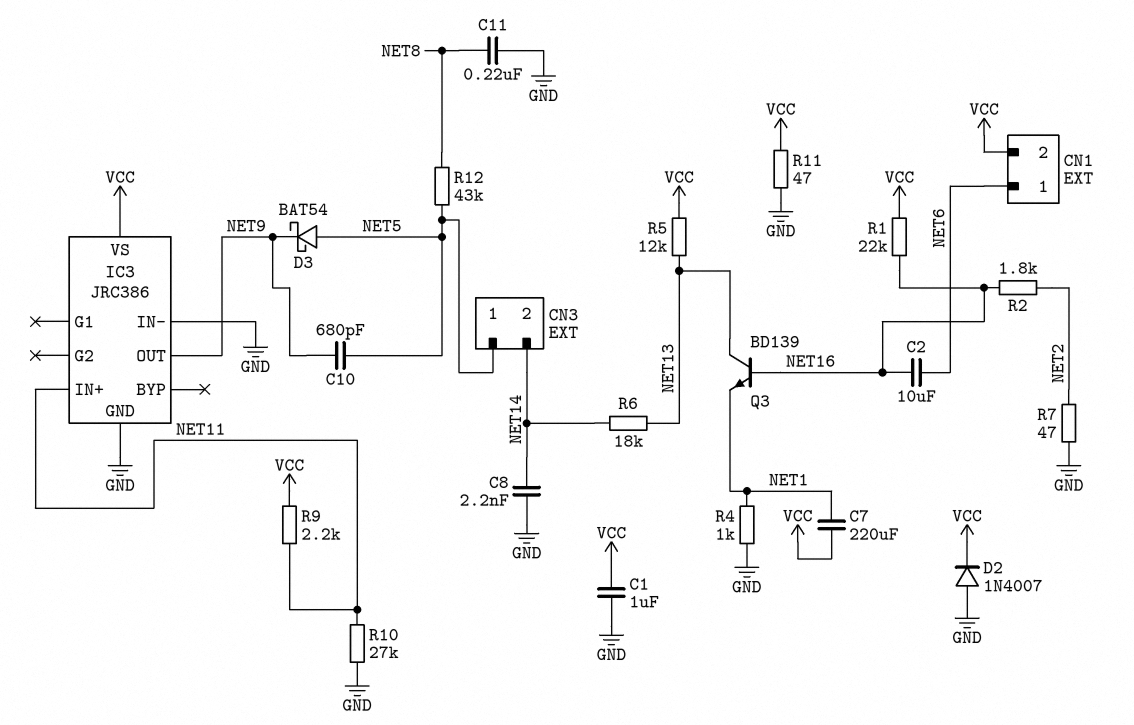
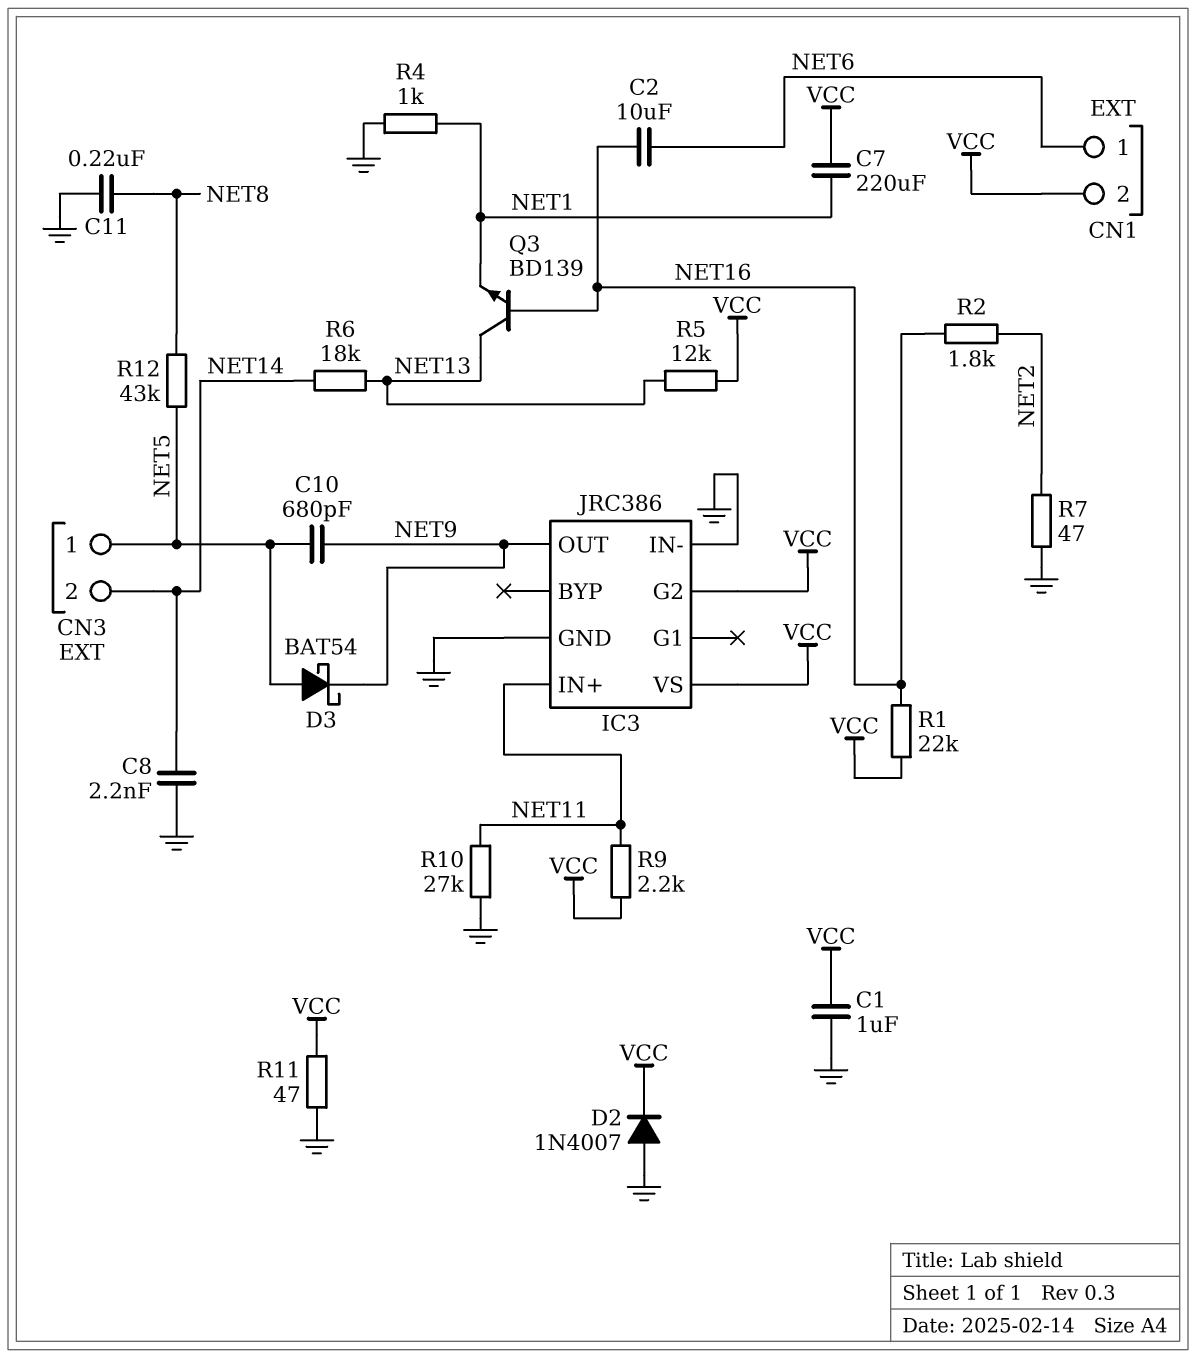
IC3 pin G2: none -> VCC

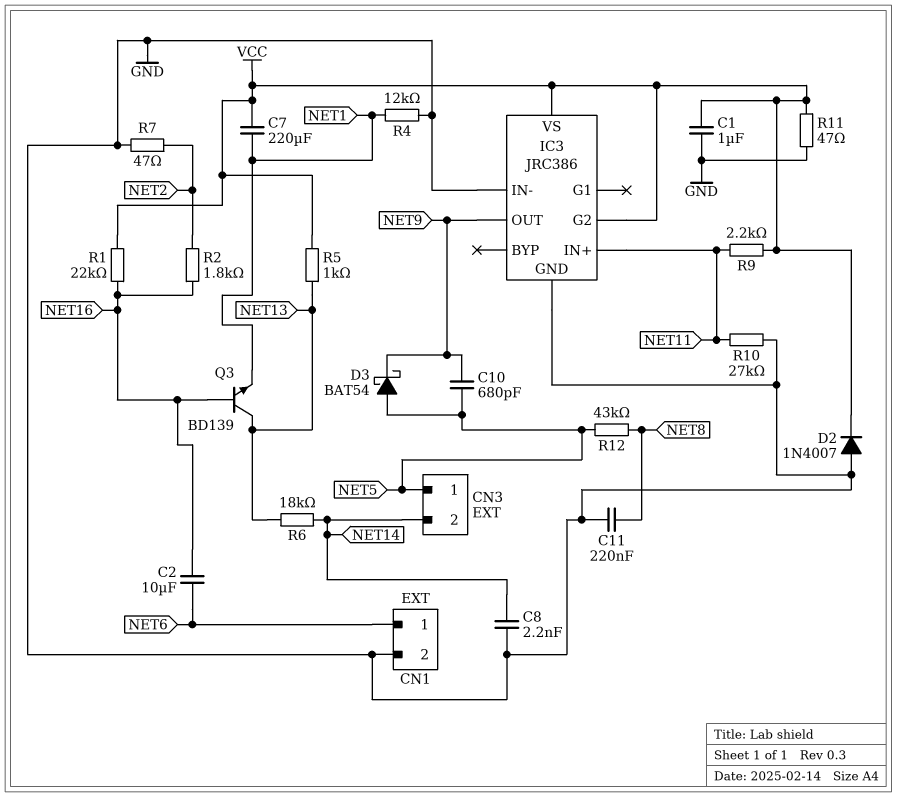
CN1 pin 2: VCC -> GND
R4: 1k (GND, NET1) -> 12k (GND, NET1)
R5: 12k (NET13, VCC) -> 1k (NET13, VCC)

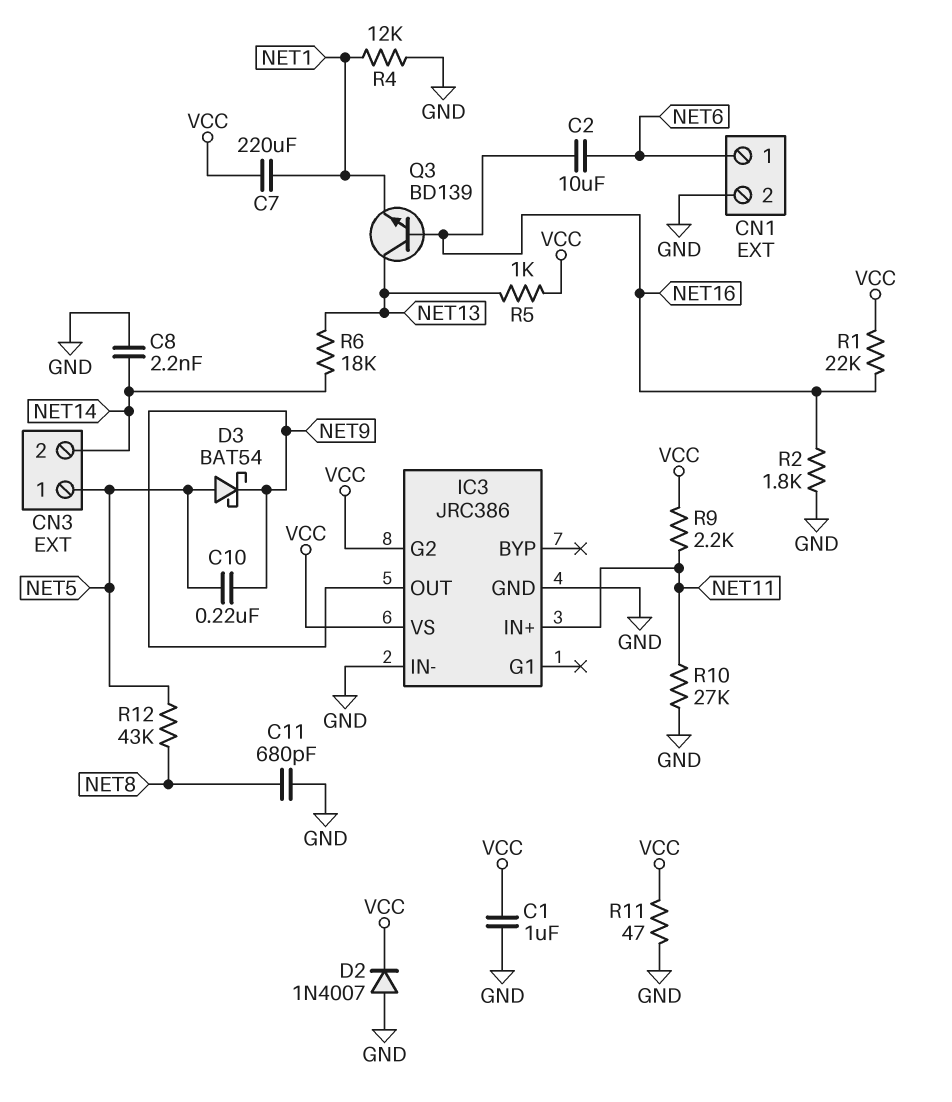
C10: 680pF (NET5, NET9) -> 220nF (NET5, NET9)
C11: 220nF (GND, NET8) -> 680pF (GND, NET8)
R2: 1.8k (NET2, NET16) -> 1.8k (GND, NET16)
R7: 47 (GND, NET2) -> none

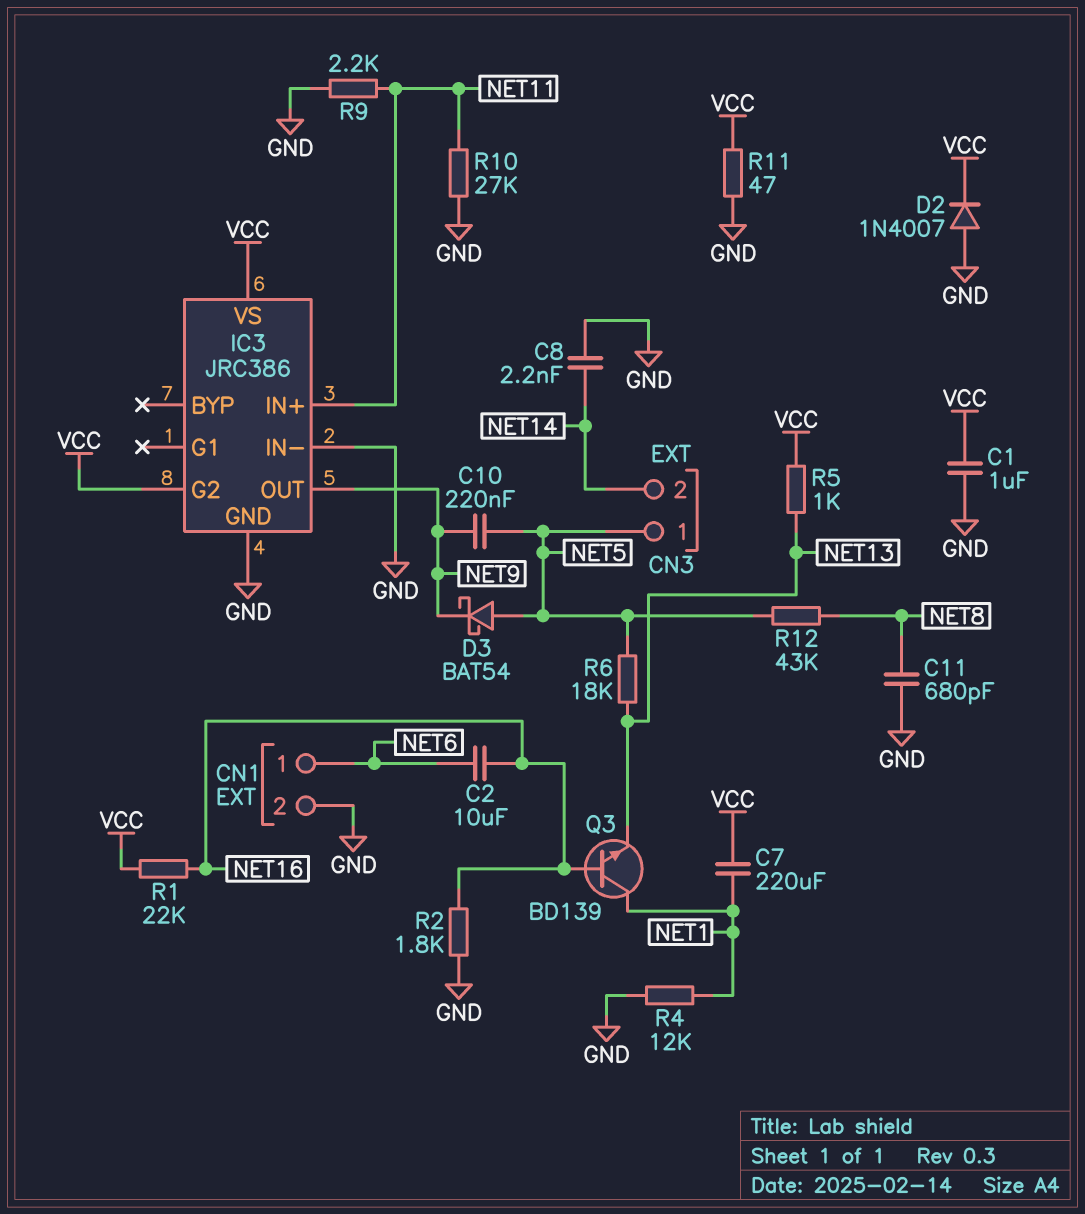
Q3: NPN BD139 (B NET16, C NET13, E NET1) -> NPN BD139 (B NET16, C NET1, E NET13)
R6: 18k (NET13, NET14) -> 18k (NET5, NET13)
R9: 2.2k (NET11, VCC) -> 2.2k (GND, NET11)

